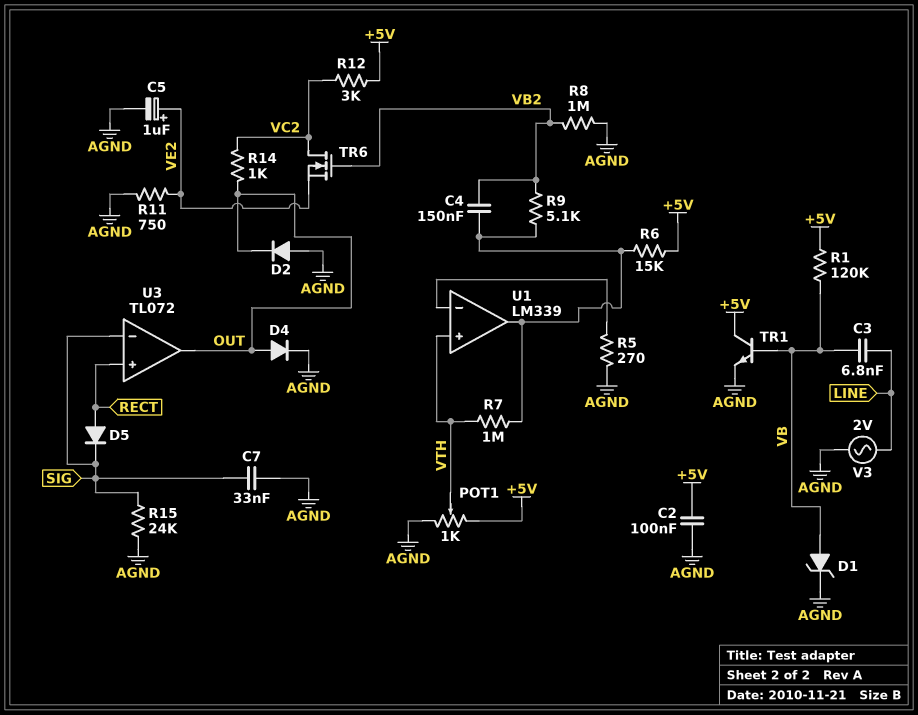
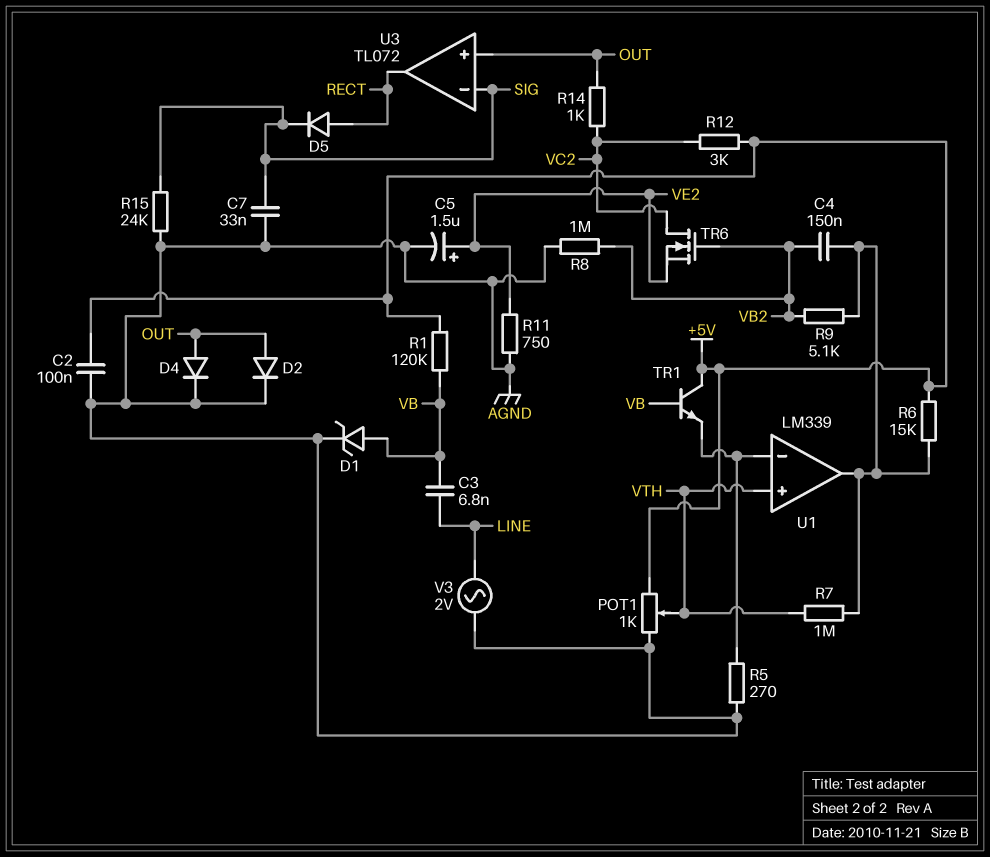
C5: 1uF (plus VE2, minus AGND) -> 1.5uF (plus VE2, minus AGND)
D2: diode (A AGND, K OUT) -> diode (A OUT, K AGND)
TR1: NPN (B VB, C +5V, E AGND) -> NPN (B VB, C +5V, E U1/in-)
U3 pin in+: RECT -> OUT
U3 pin out: OUT -> RECT

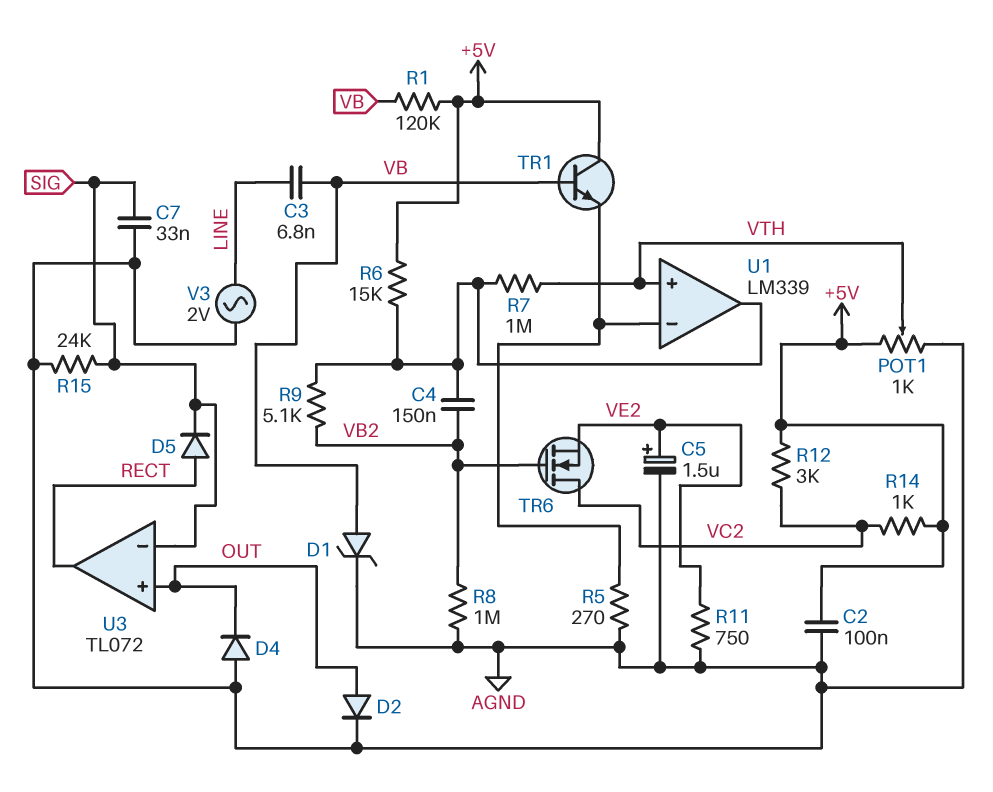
D4: diode (A OUT, K AGND) -> diode (A AGND, K OUT)
R14: 1k (OUT, VC2) -> 1k (+5V, VC2)

